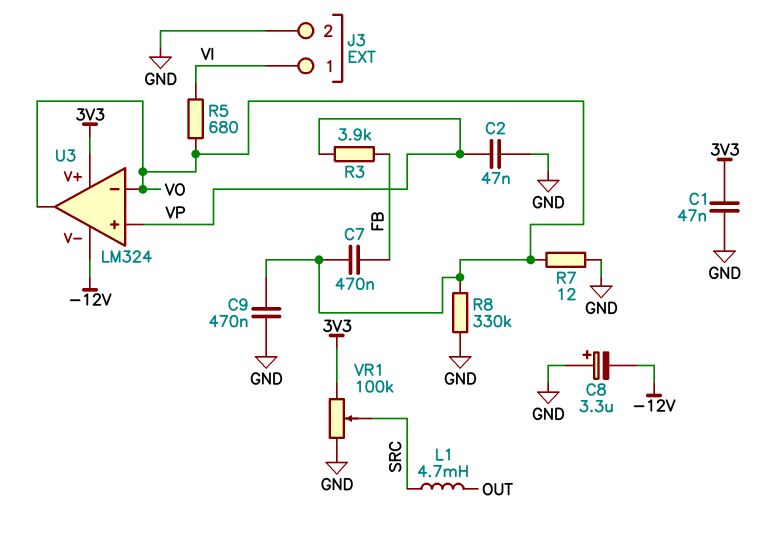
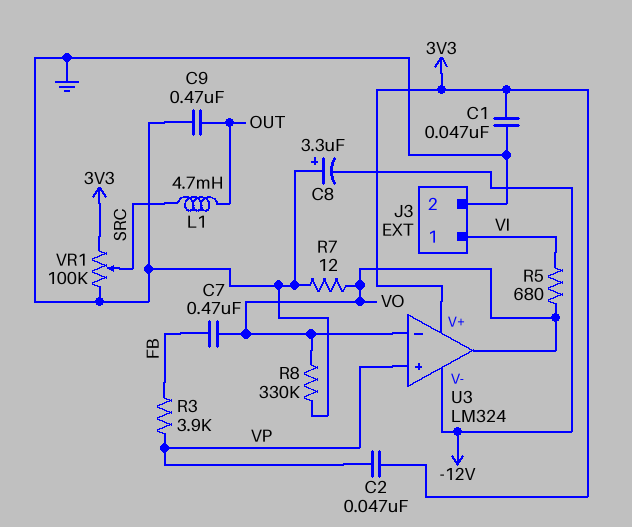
C2: 47nF (GND, VP) -> 47nF (3V3, VP)
C9: 470nF (GND, VO) -> 470nF (GND, OUT)

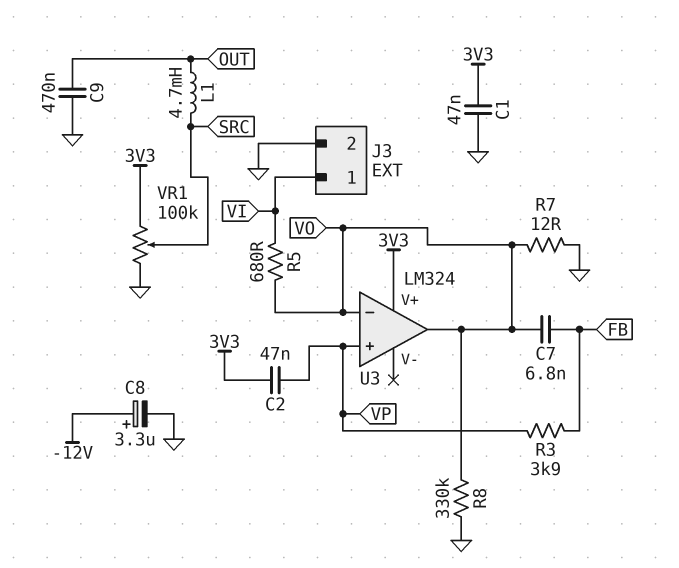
C7: 470nF (FB, VO) -> 6.8nF (FB, VO)
C8: 3.3uF (plus GND, minus -12V) -> 3.3uF (plus -12V, minus GND)
U3 pin V-: -12V -> none

